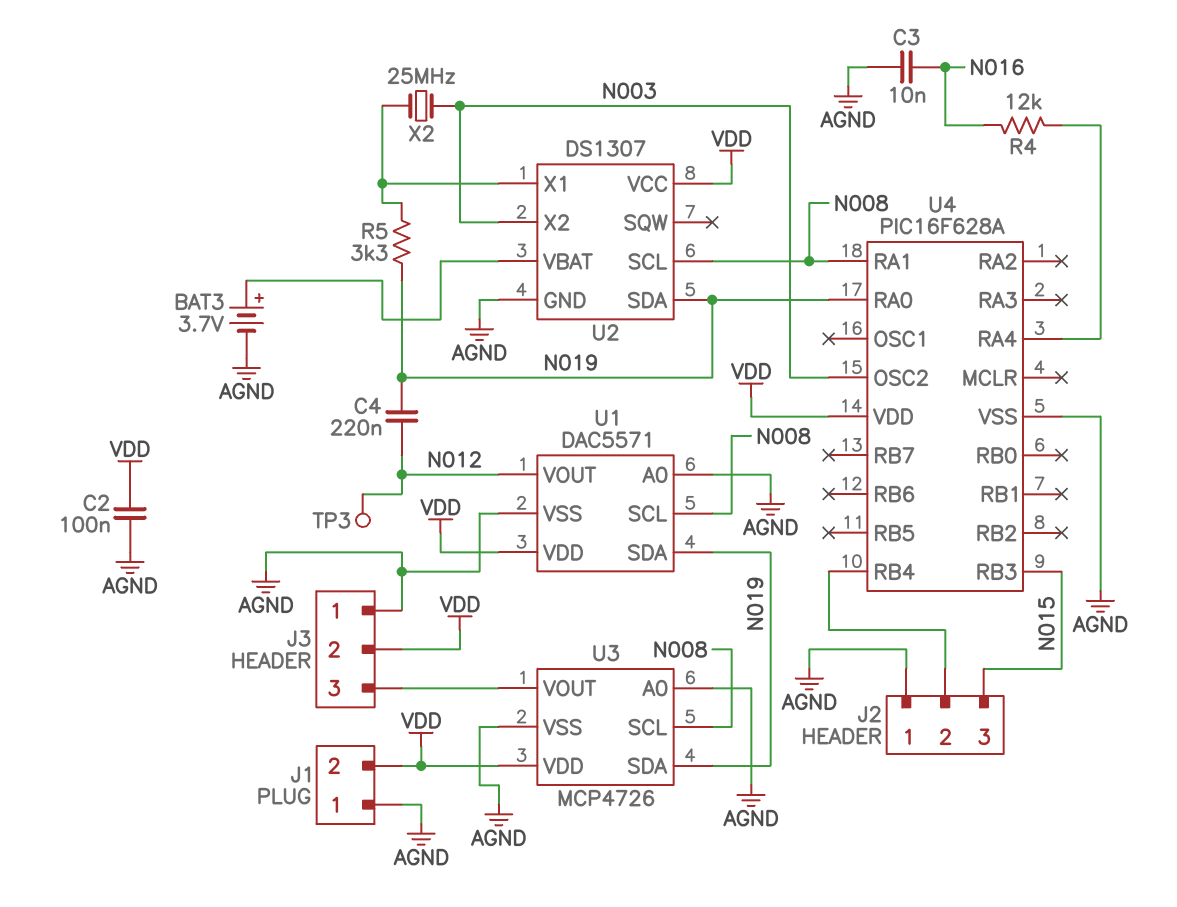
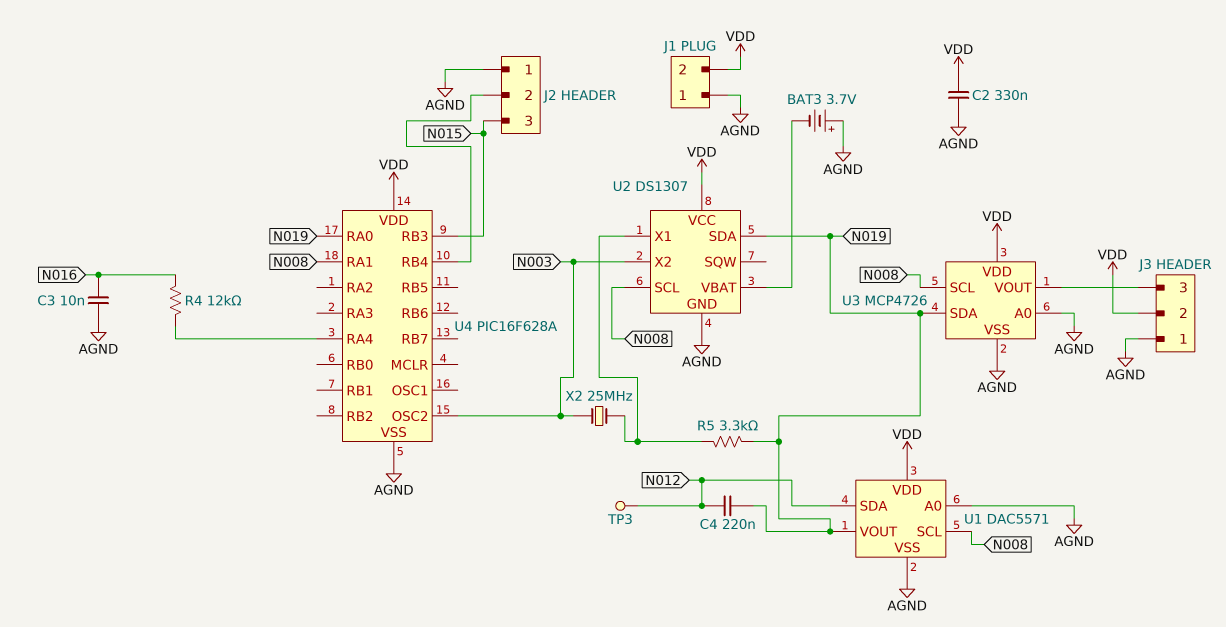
BAT3: 3.7V (plus U2/VBAT, minus AGND) -> 3.7V (plus AGND, minus U2/VBAT)
C2: 100nF (AGND, VDD) -> 330nF (AGND, VDD)
U1 pin SDA: N019 -> N012
U1 pin VOUT: N012 -> N019

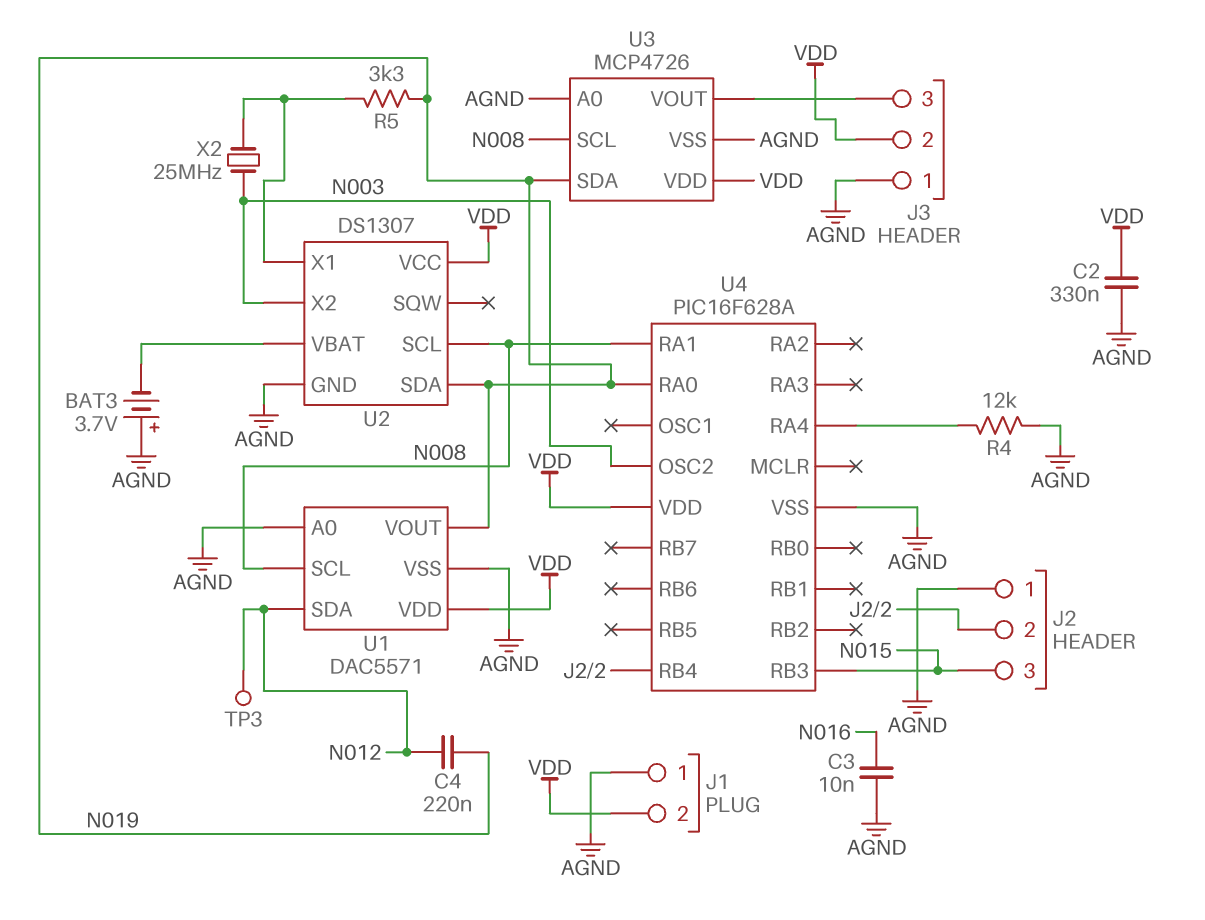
R4: 12k (N016, U4/RA4) -> 12k (AGND, U4/RA4)

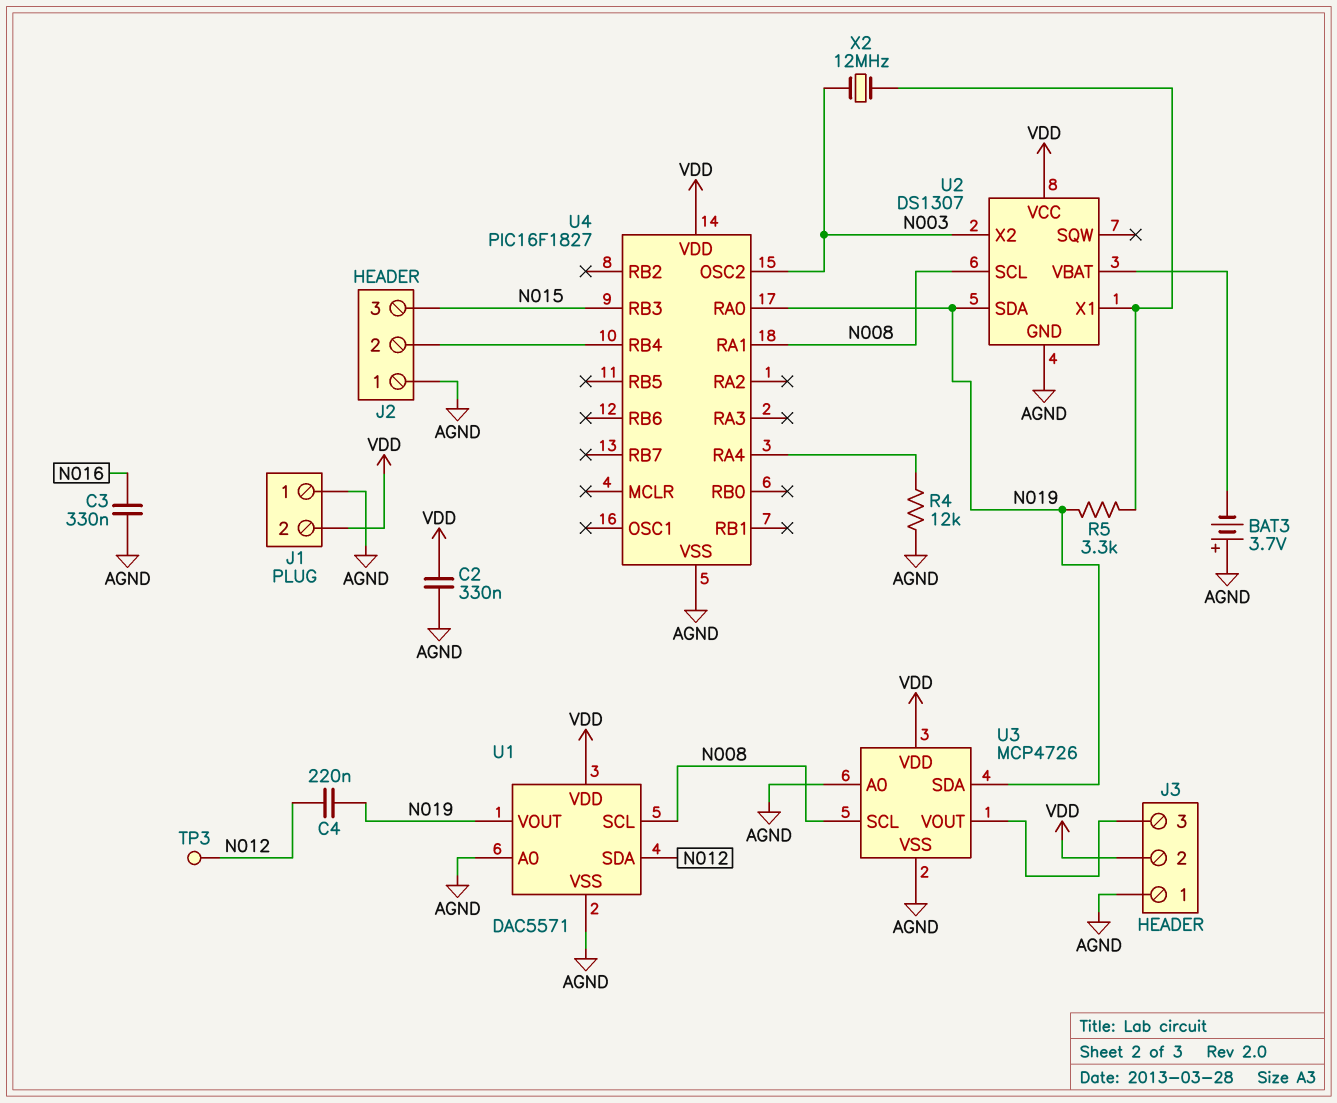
C3: 10nF (AGND, N016) -> 330nF (AGND, N016)
U4: PIC16F628A -> PIC16F1827
X2: 25MHz (N003, U2/X1) -> 12MHz (N003, U2/X1)

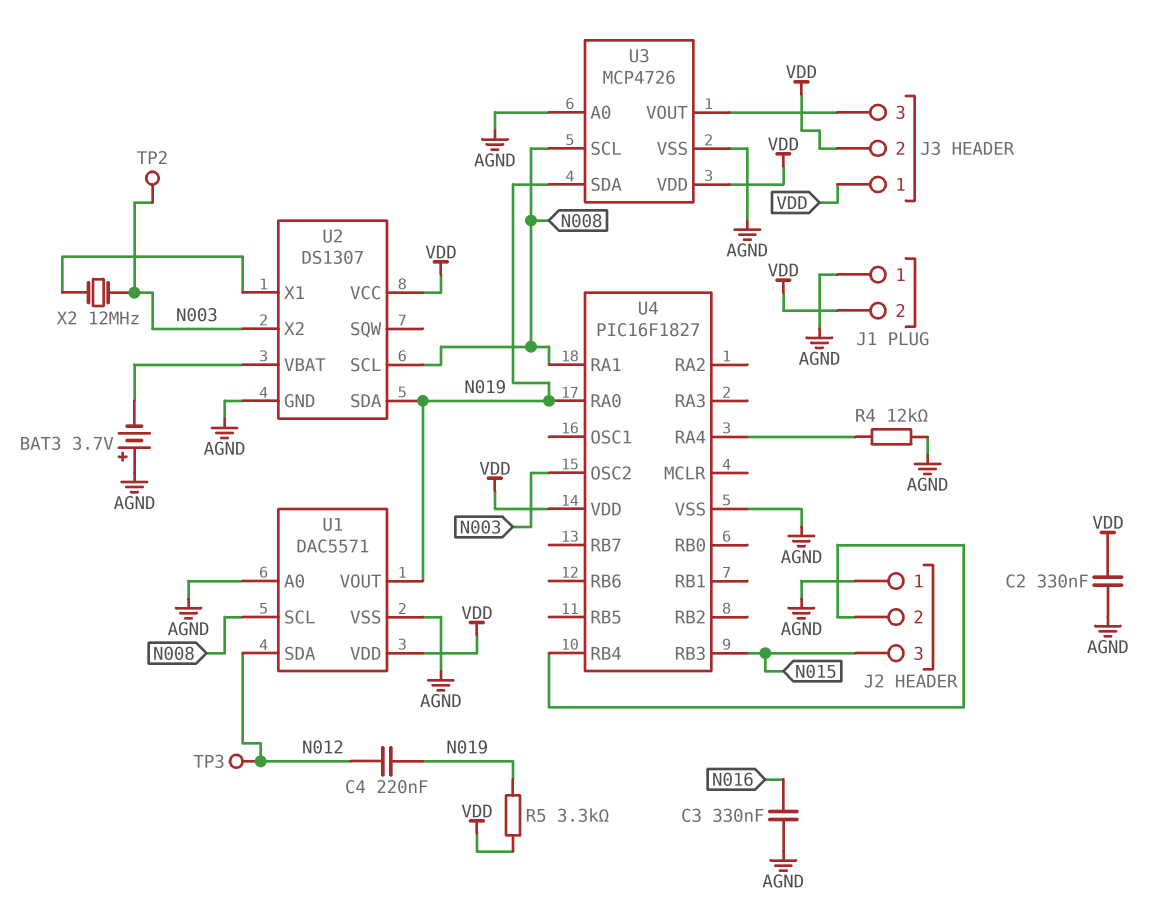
J3 pin 1: AGND -> VDD
R5: 3.3k (N019, U2/X1) -> 3.3k (N019, VDD)
TP2: none -> test point (N003)

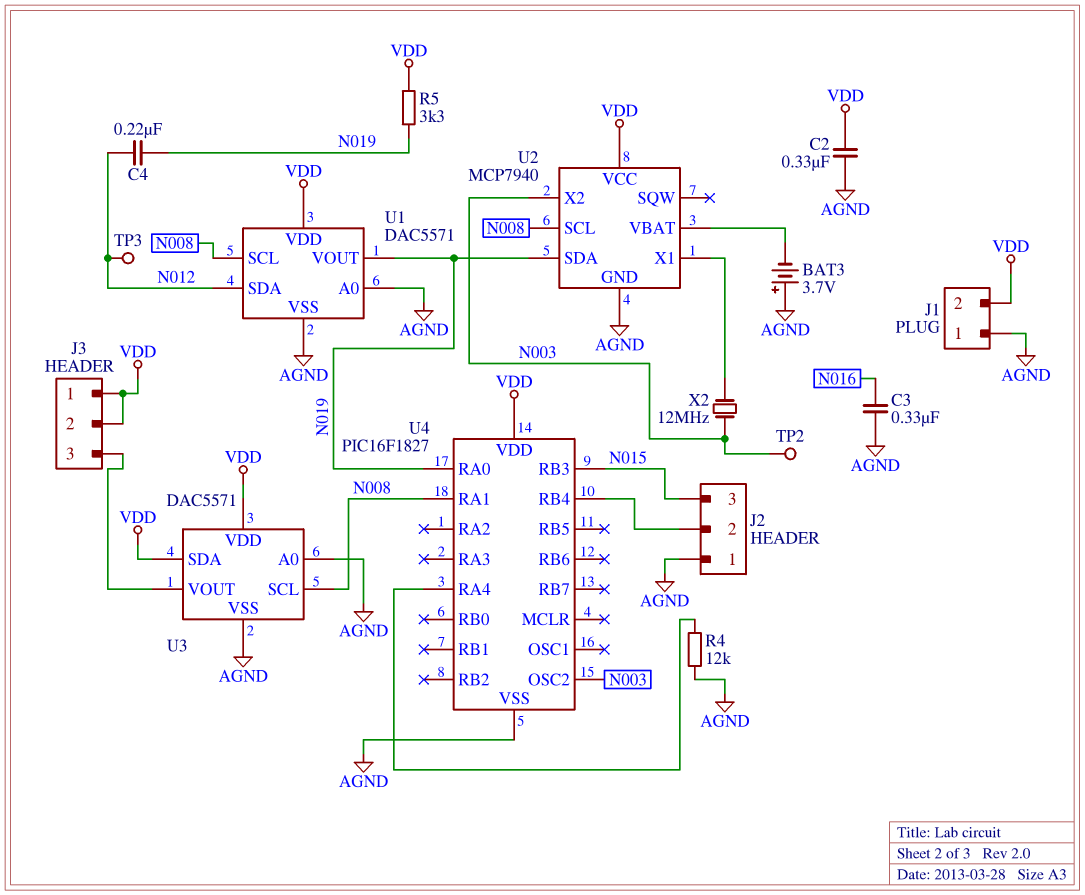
U2: DS1307 -> MCP7940
U3: MCP4726 -> DAC5571
U3 pin SDA: N019 -> VDD

